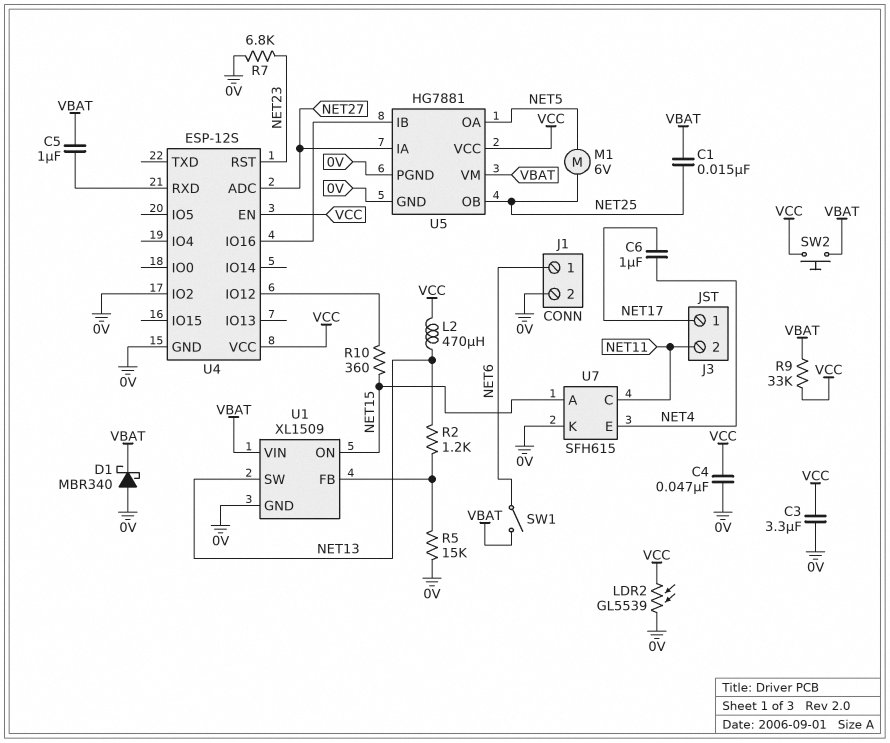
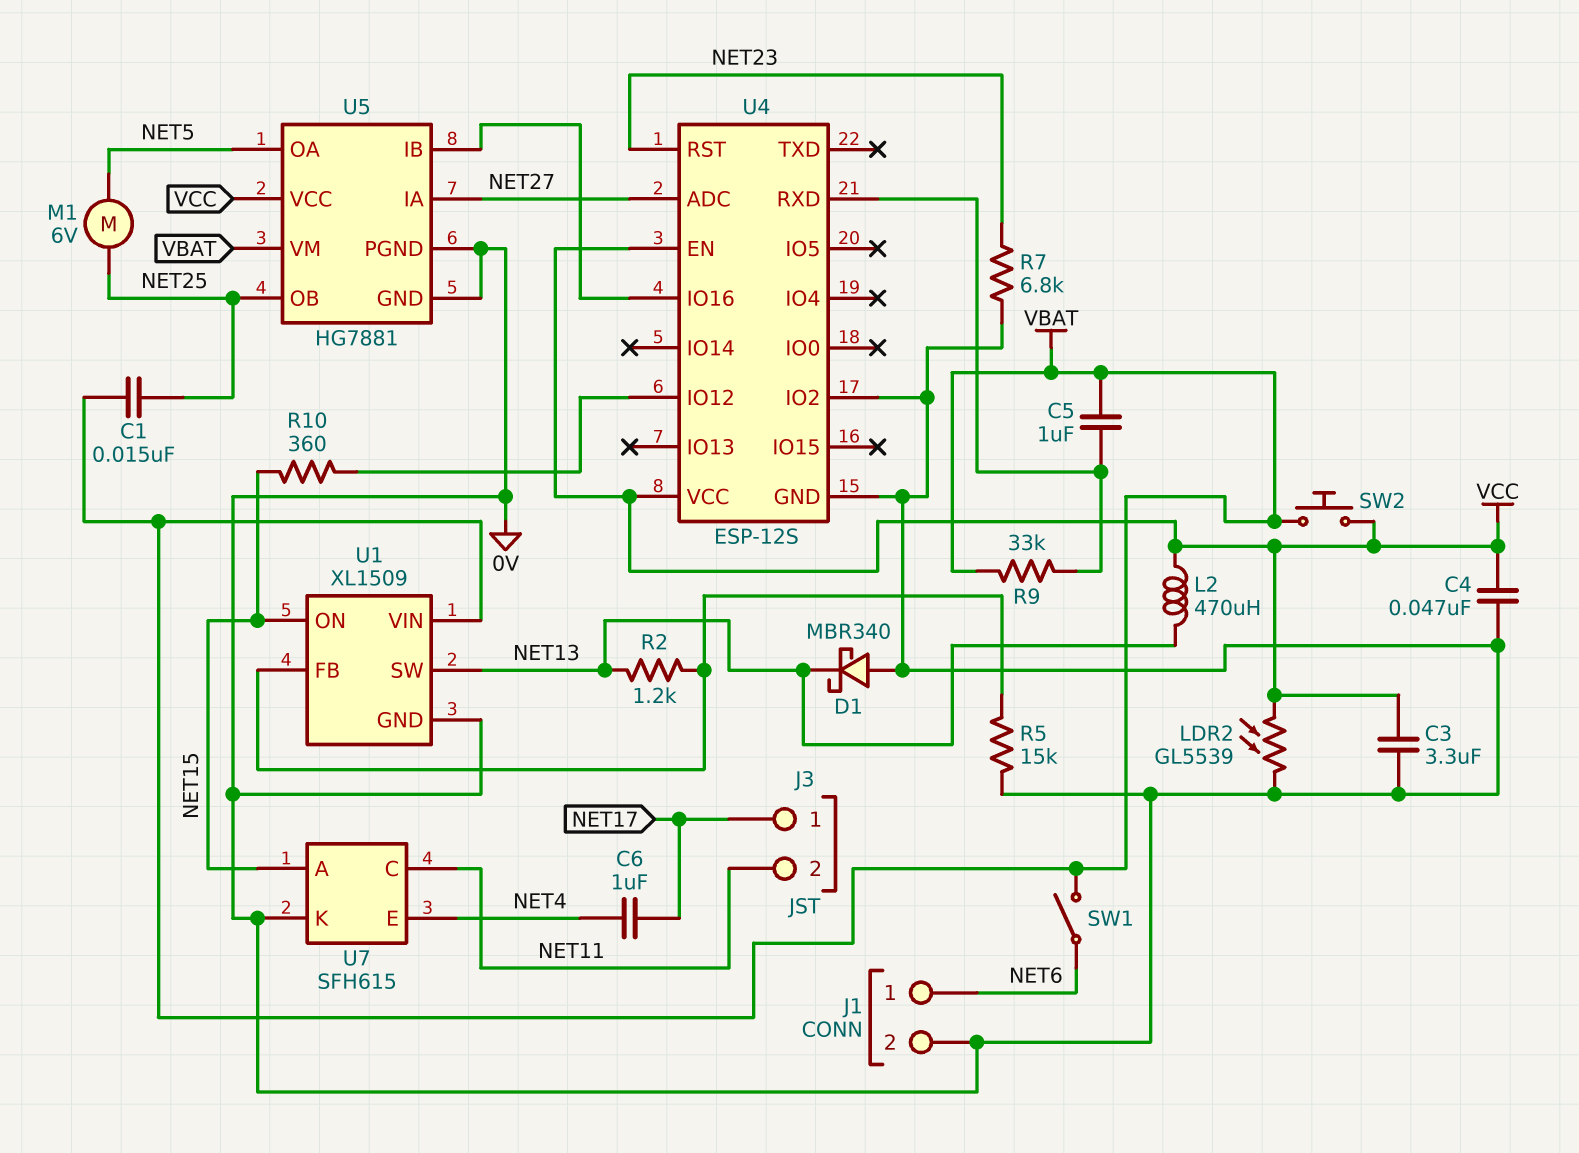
D1: schottky MBR340 (A 0V, K VBAT) -> schottky MBR340 (A 0V, K NET13)
R9: 33k (VBAT, VCC) -> 33k (U4/RXD, VBAT)

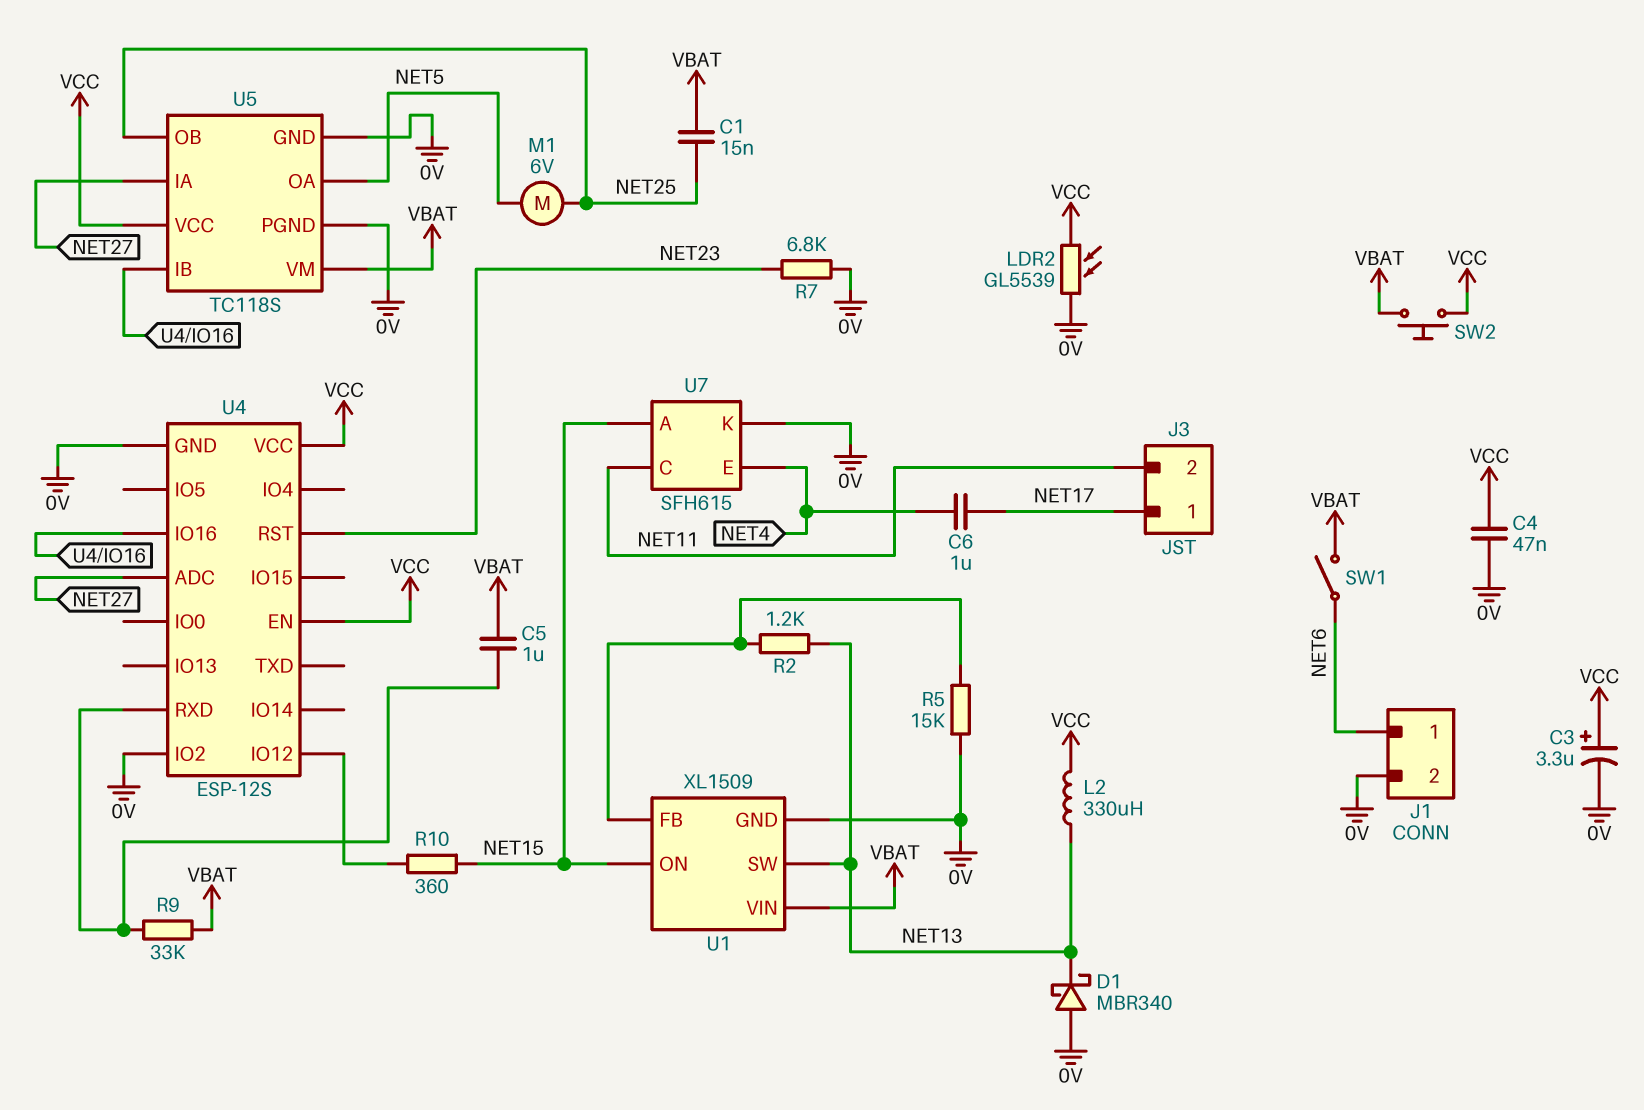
C3: 3.3uF (0V, VCC) -> 3.3uF (plus VCC, minus 0V)
L2: 470uH (NET13, VCC) -> 330uH (NET13, VCC)
U5: HG7881 -> TC118S

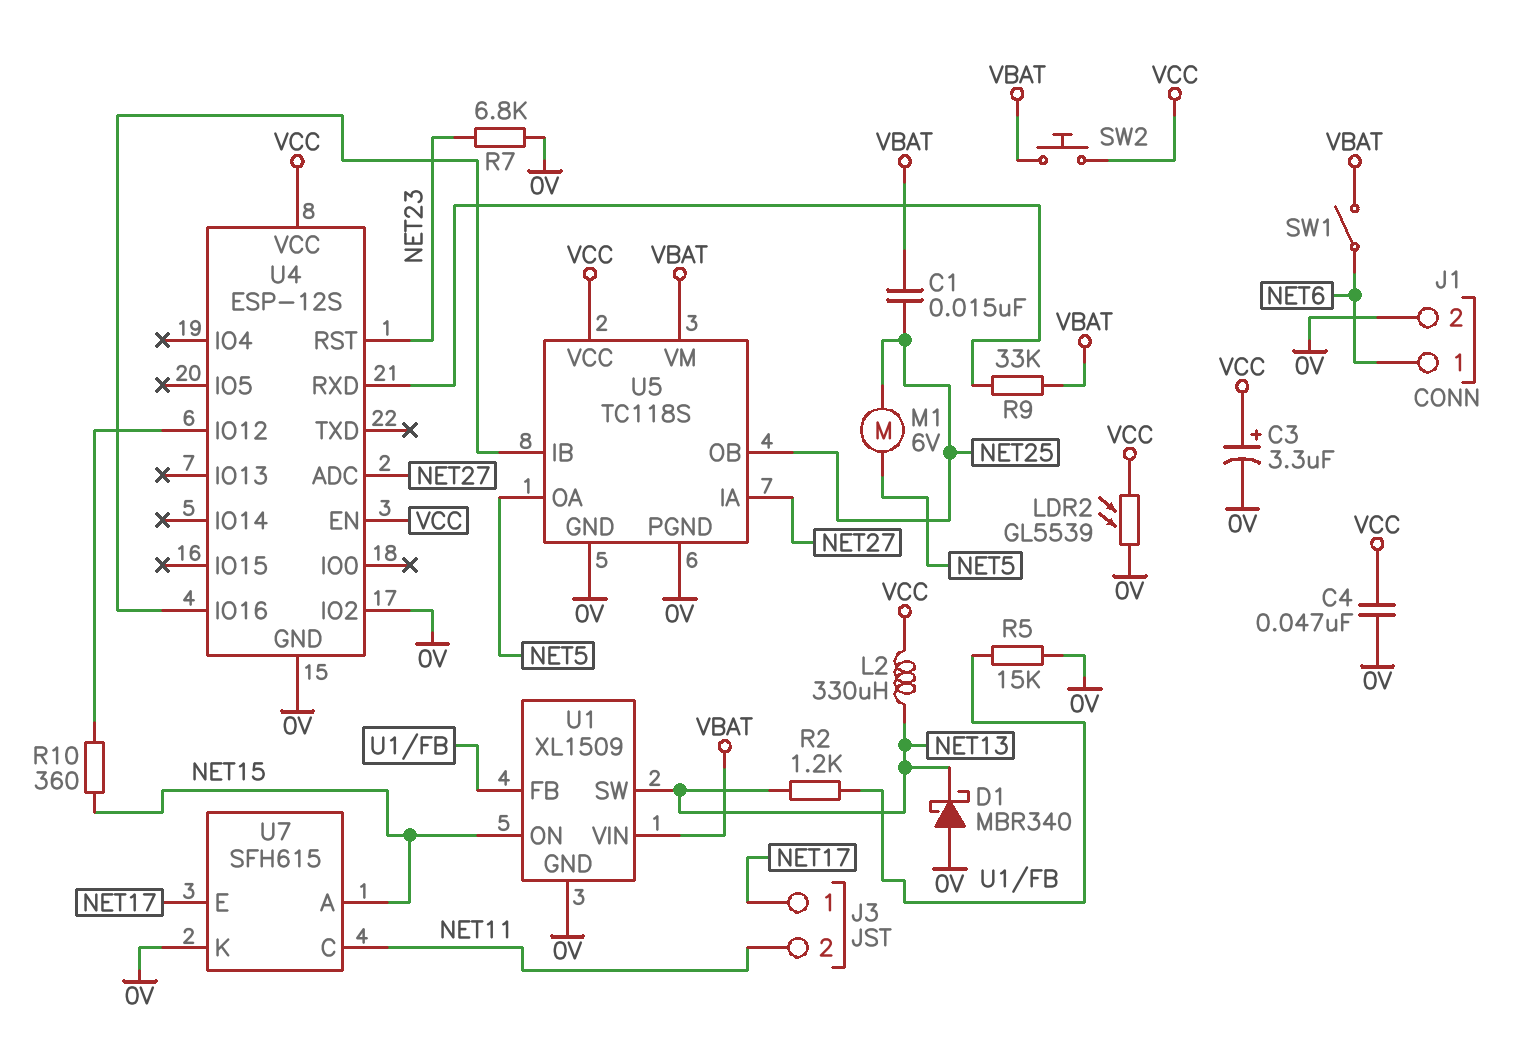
C5: 1uF (U4/RXD, VBAT) -> none
C6: 1uF (NET4, NET17) -> none
U7 pin E: NET4 -> NET17

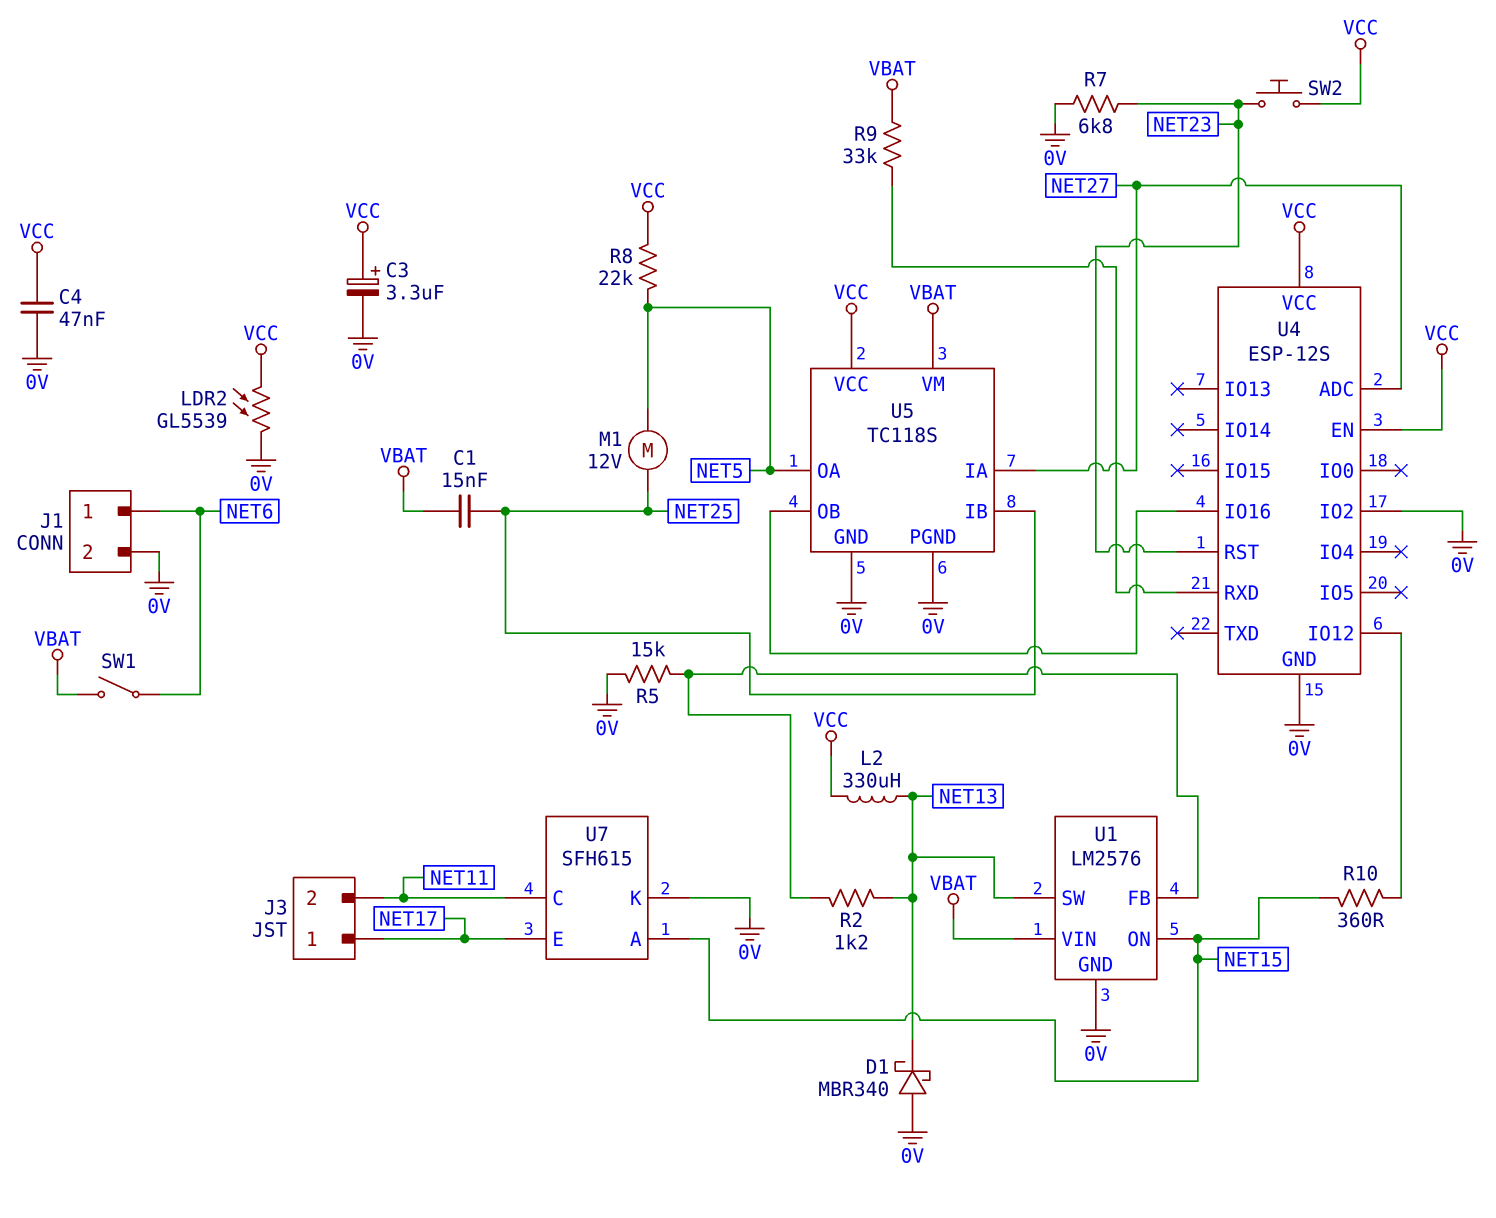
M1: motor 6V (NET5, NET25) -> motor 12V (NET5, NET25)
R8: none -> 22k (NET5, VCC)
SW2: button (VBAT, VCC) -> button (NET23, VCC)
U1: XL1509 -> LM2576
U5 pin IB: U4/IO16 -> NET25
U5 pin OB: NET25 -> U4/IO16

